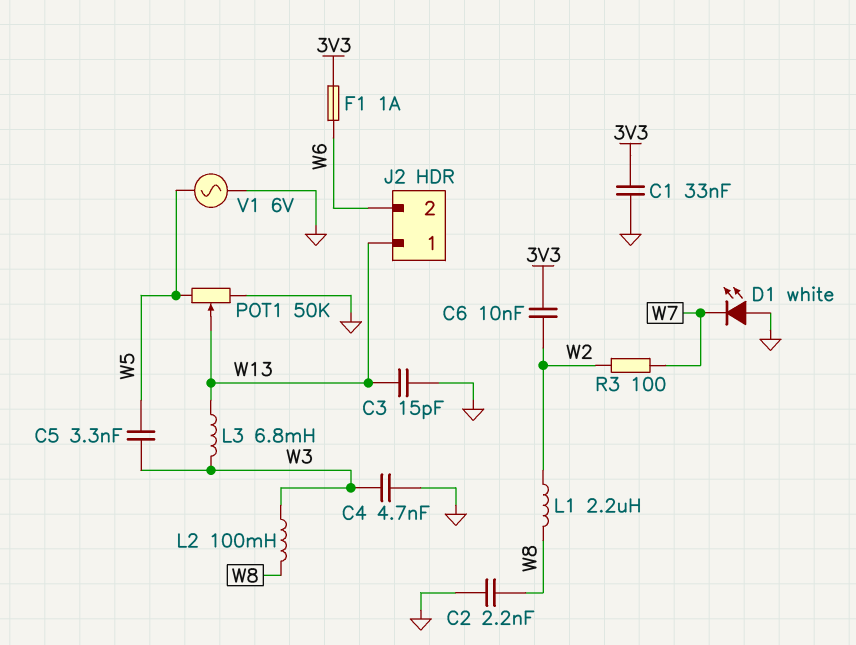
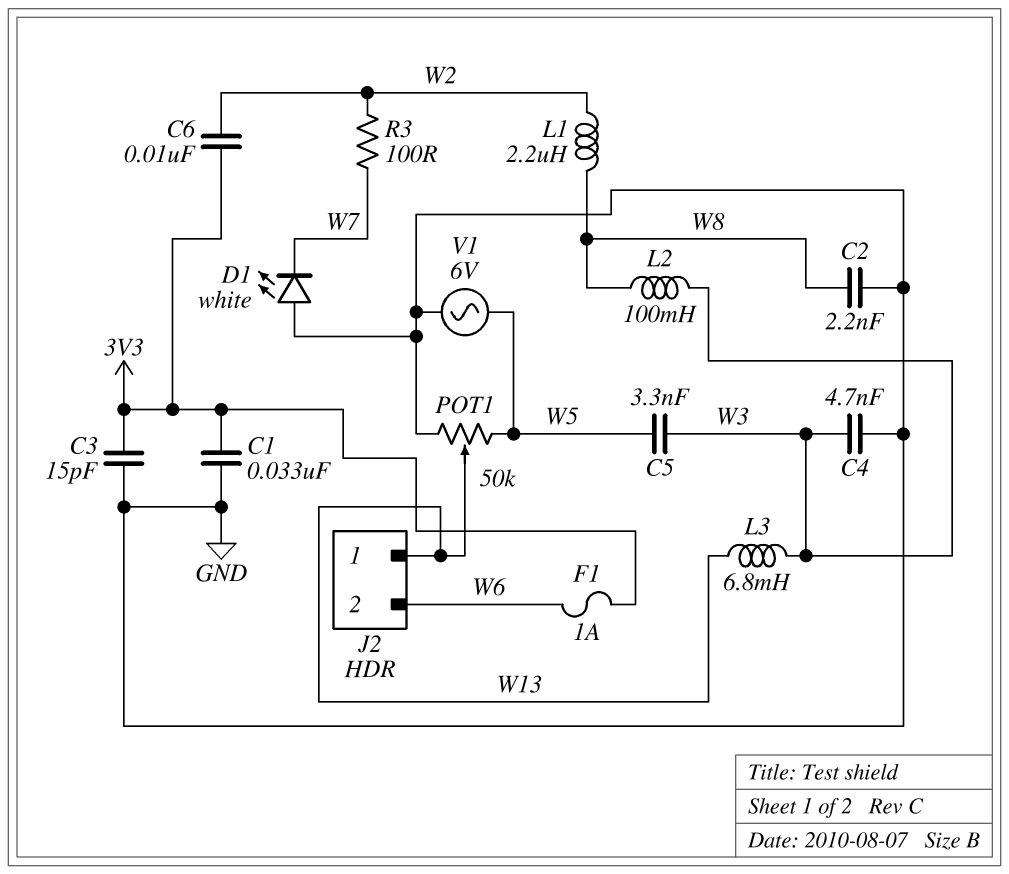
C3: 15pF (GND, W13) -> 15pF (3V3, GND)

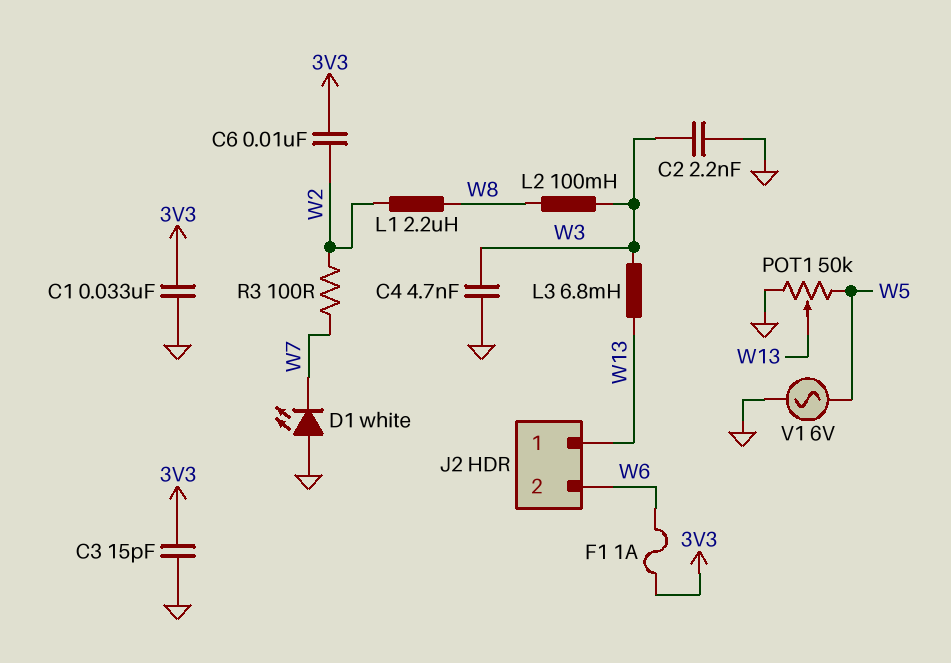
C2: 2.2nF (GND, W8) -> 2.2nF (GND, W3)
C5: 3.3nF (W3, W5) -> none

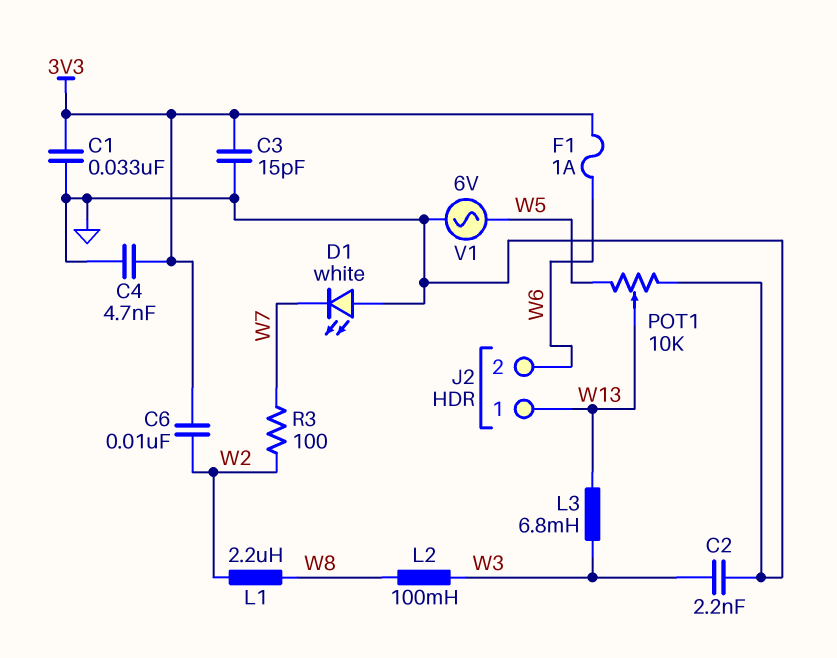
C4: 4.7nF (GND, W3) -> 4.7nF (3V3, GND)
POT1: 50k (GND, W5, wiper W13) -> 10k (GND, W5, wiper W13)

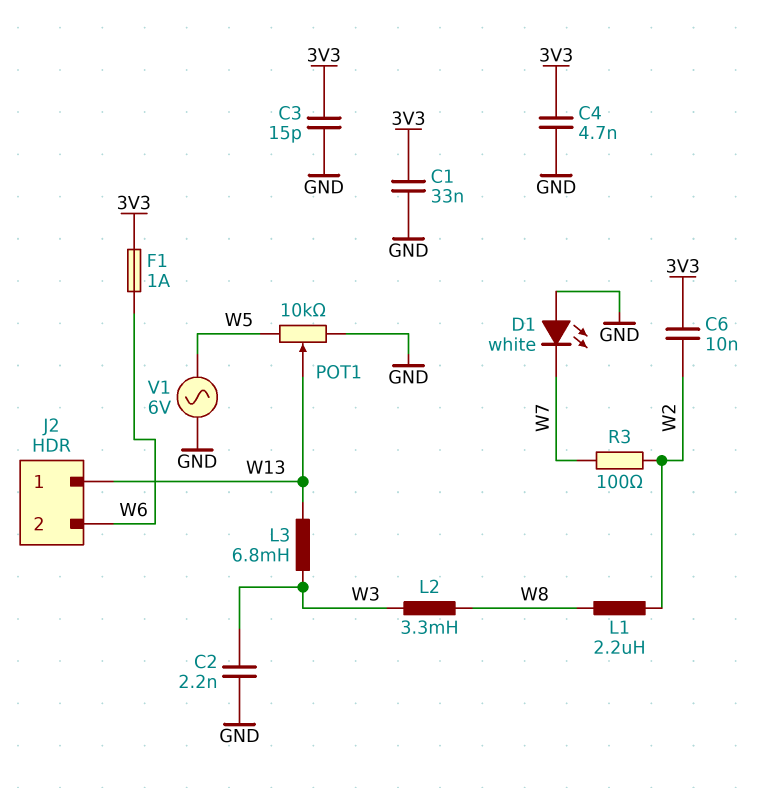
L2: 100mH (W3, W8) -> 3.3mH (W3, W8)

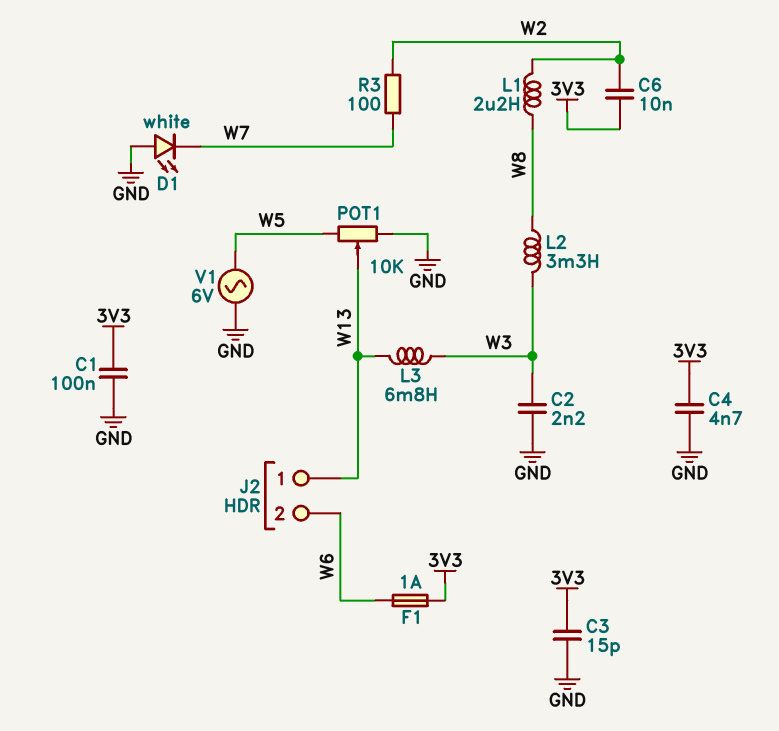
C1: 33nF (3V3, GND) -> 100nF (3V3, GND)

